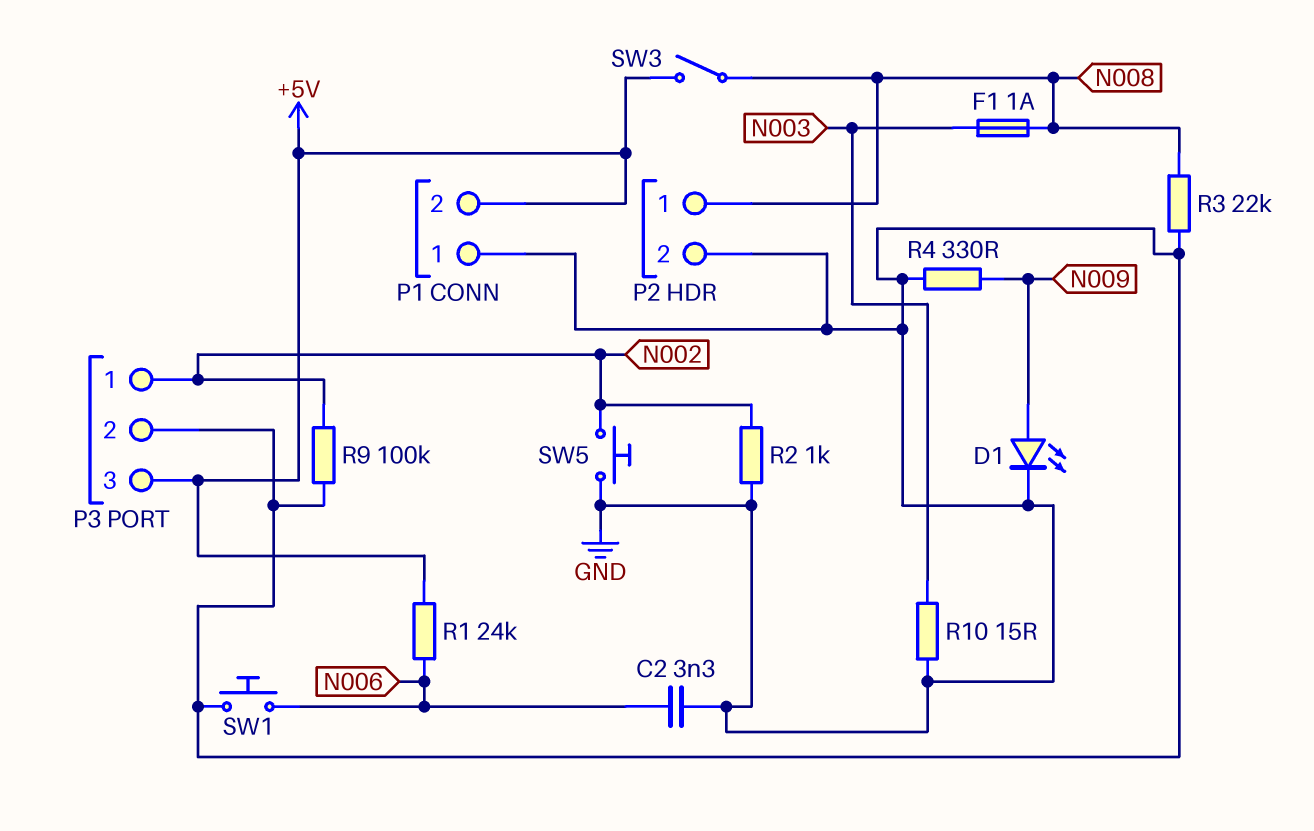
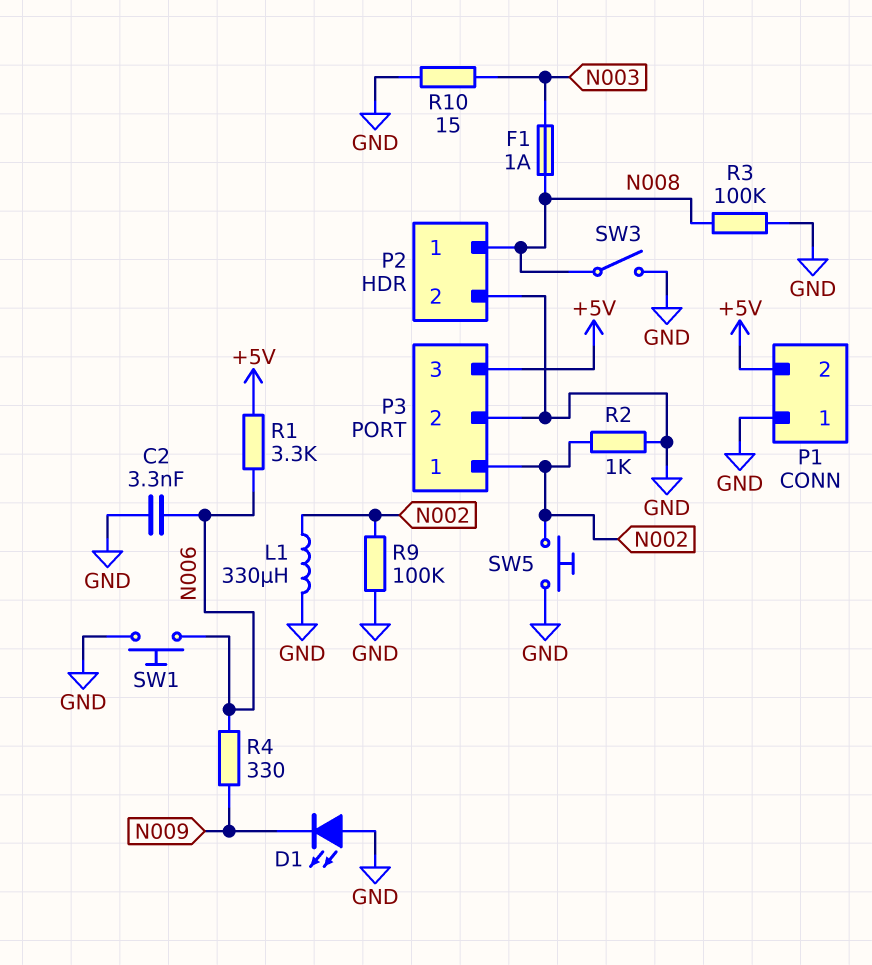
D1: LED (A N009, K GND) -> LED (A GND, K N009)
L1: none -> 330uH (GND, N002)
R1: 24k (+5V, N006) -> 3.3k (+5V, N006)
R3: 22k (GND, N008) -> 100k (GND, N008)
R4: 330 (GND, N009) -> 330 (N006, N009)
SW3: switch (+5V, N008) -> switch (GND, N008)

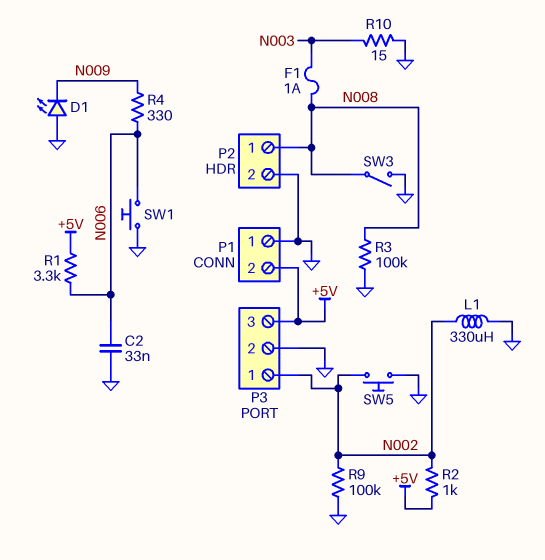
C2: 3.3nF (GND, N006) -> 33nF (GND, N006)
R2: 1k (GND, N002) -> 1k (+5V, N002)

